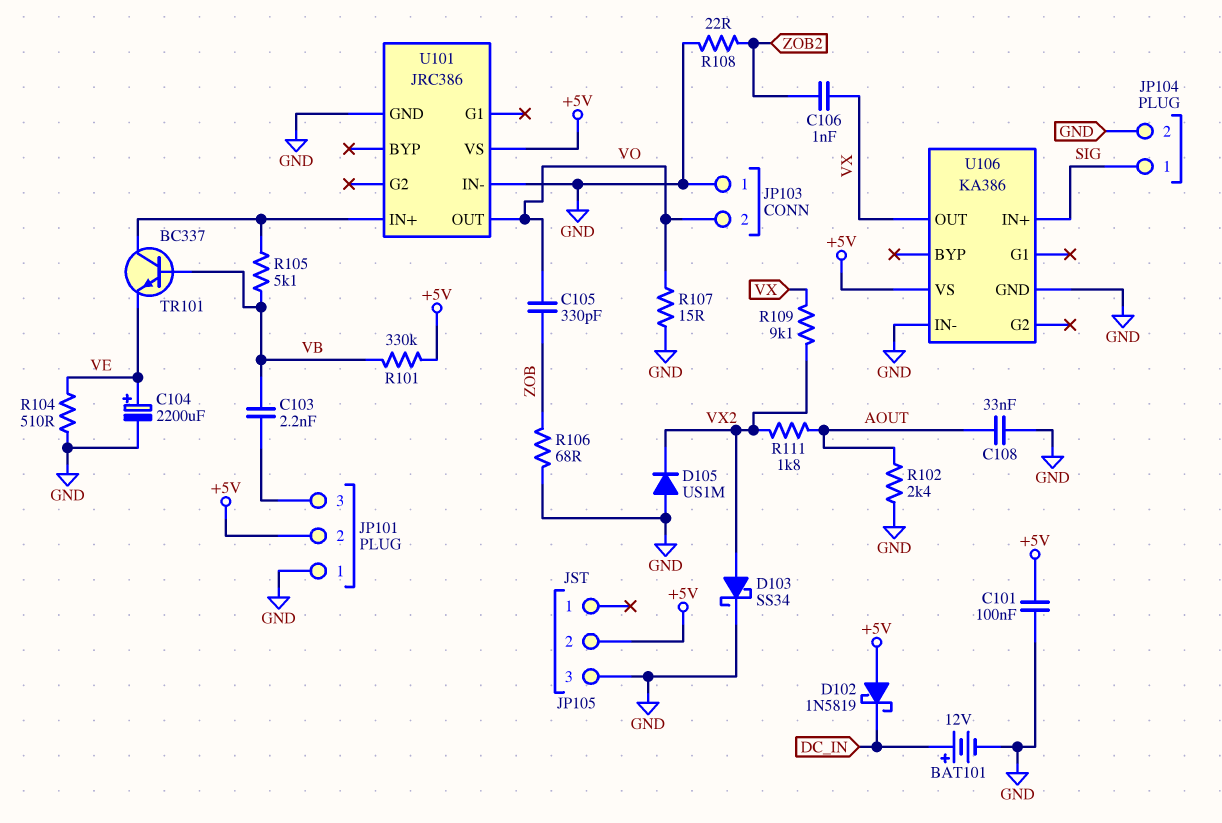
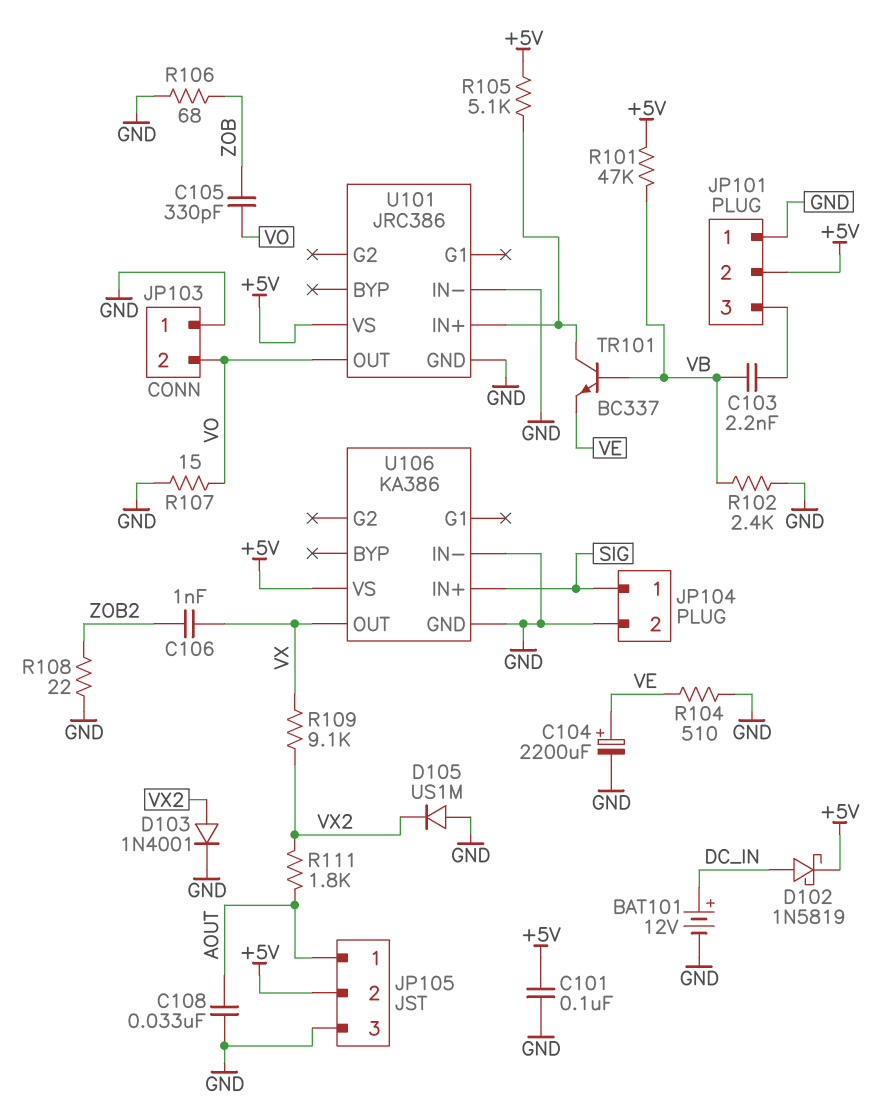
D102: schottky 1N5819 (A +5V, K DC_IN) -> schottky 1N5819 (A DC_IN, K +5V)
D103: schottky SS34 (A VX2, K GND) -> diode 1N4001 (A VX2, K GND)
JP105 pin 1: none -> AOUT
R101: 330k (+5V, VB) -> 47k (+5V, VB)
R102: 2.4k (AOUT, GND) -> 2.4k (GND, VB)
R105: 5.1k (U101/IN+, VB) -> 5.1k (+5V, U101/IN+)

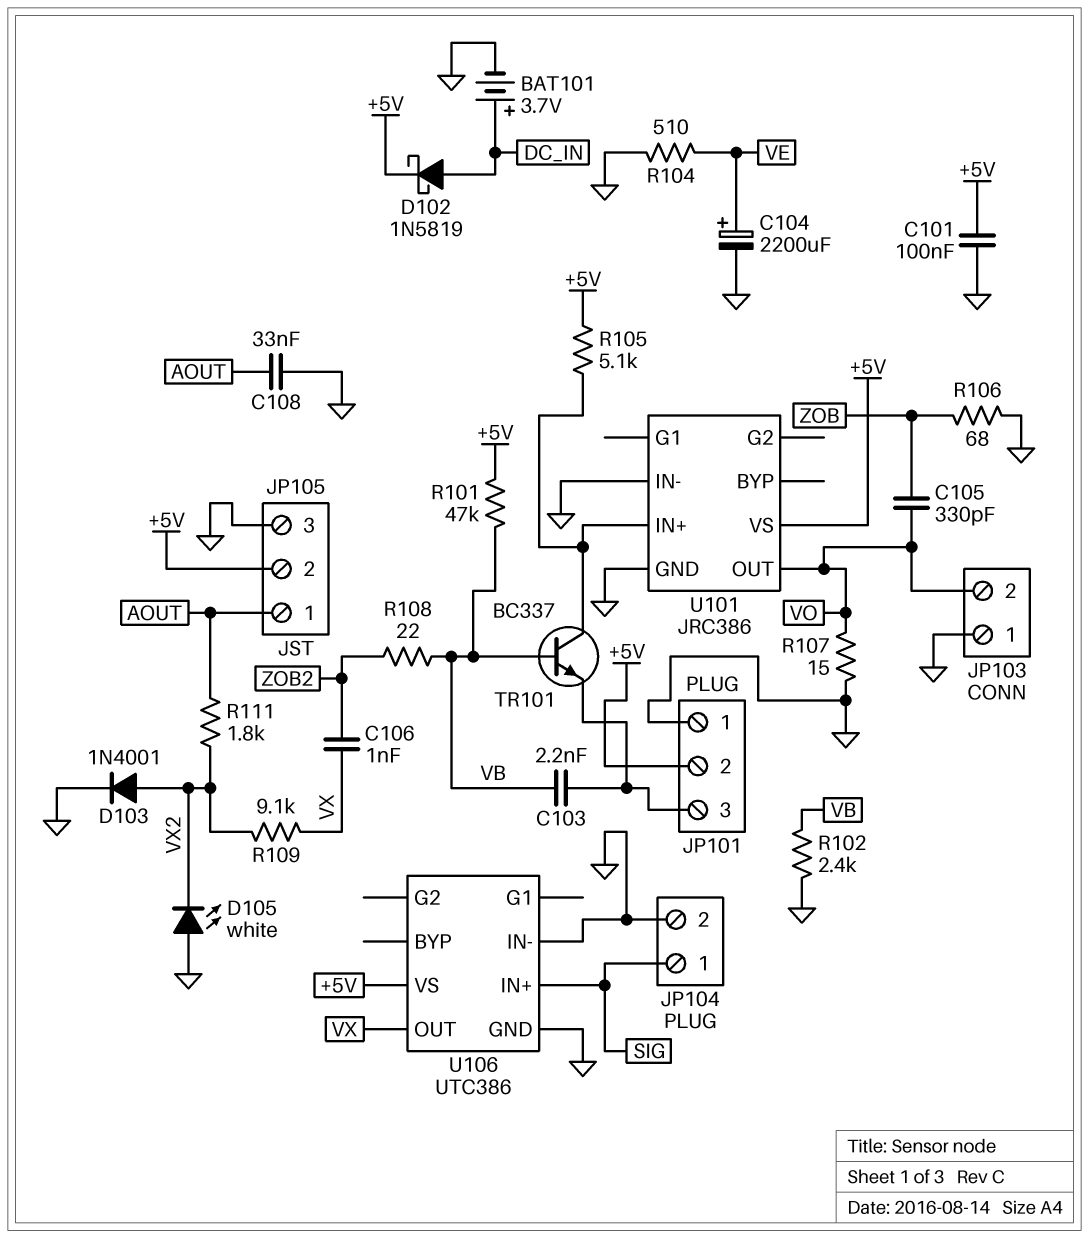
BAT101: 12V (plus DC_IN, minus GND) -> 3.7V (plus DC_IN, minus GND)
D105: diode US1M (A GND, K VX2) -> LED white (A GND, K VX2)
R108: 22 (GND, ZOB2) -> 22 (VB, ZOB2)
TR101: NPN BC337 (B VB, C U101/IN+, E VE) -> NPN BC337 (B VB, C U101/IN+, E JP101/3)
U106: KA386 -> UTC386

